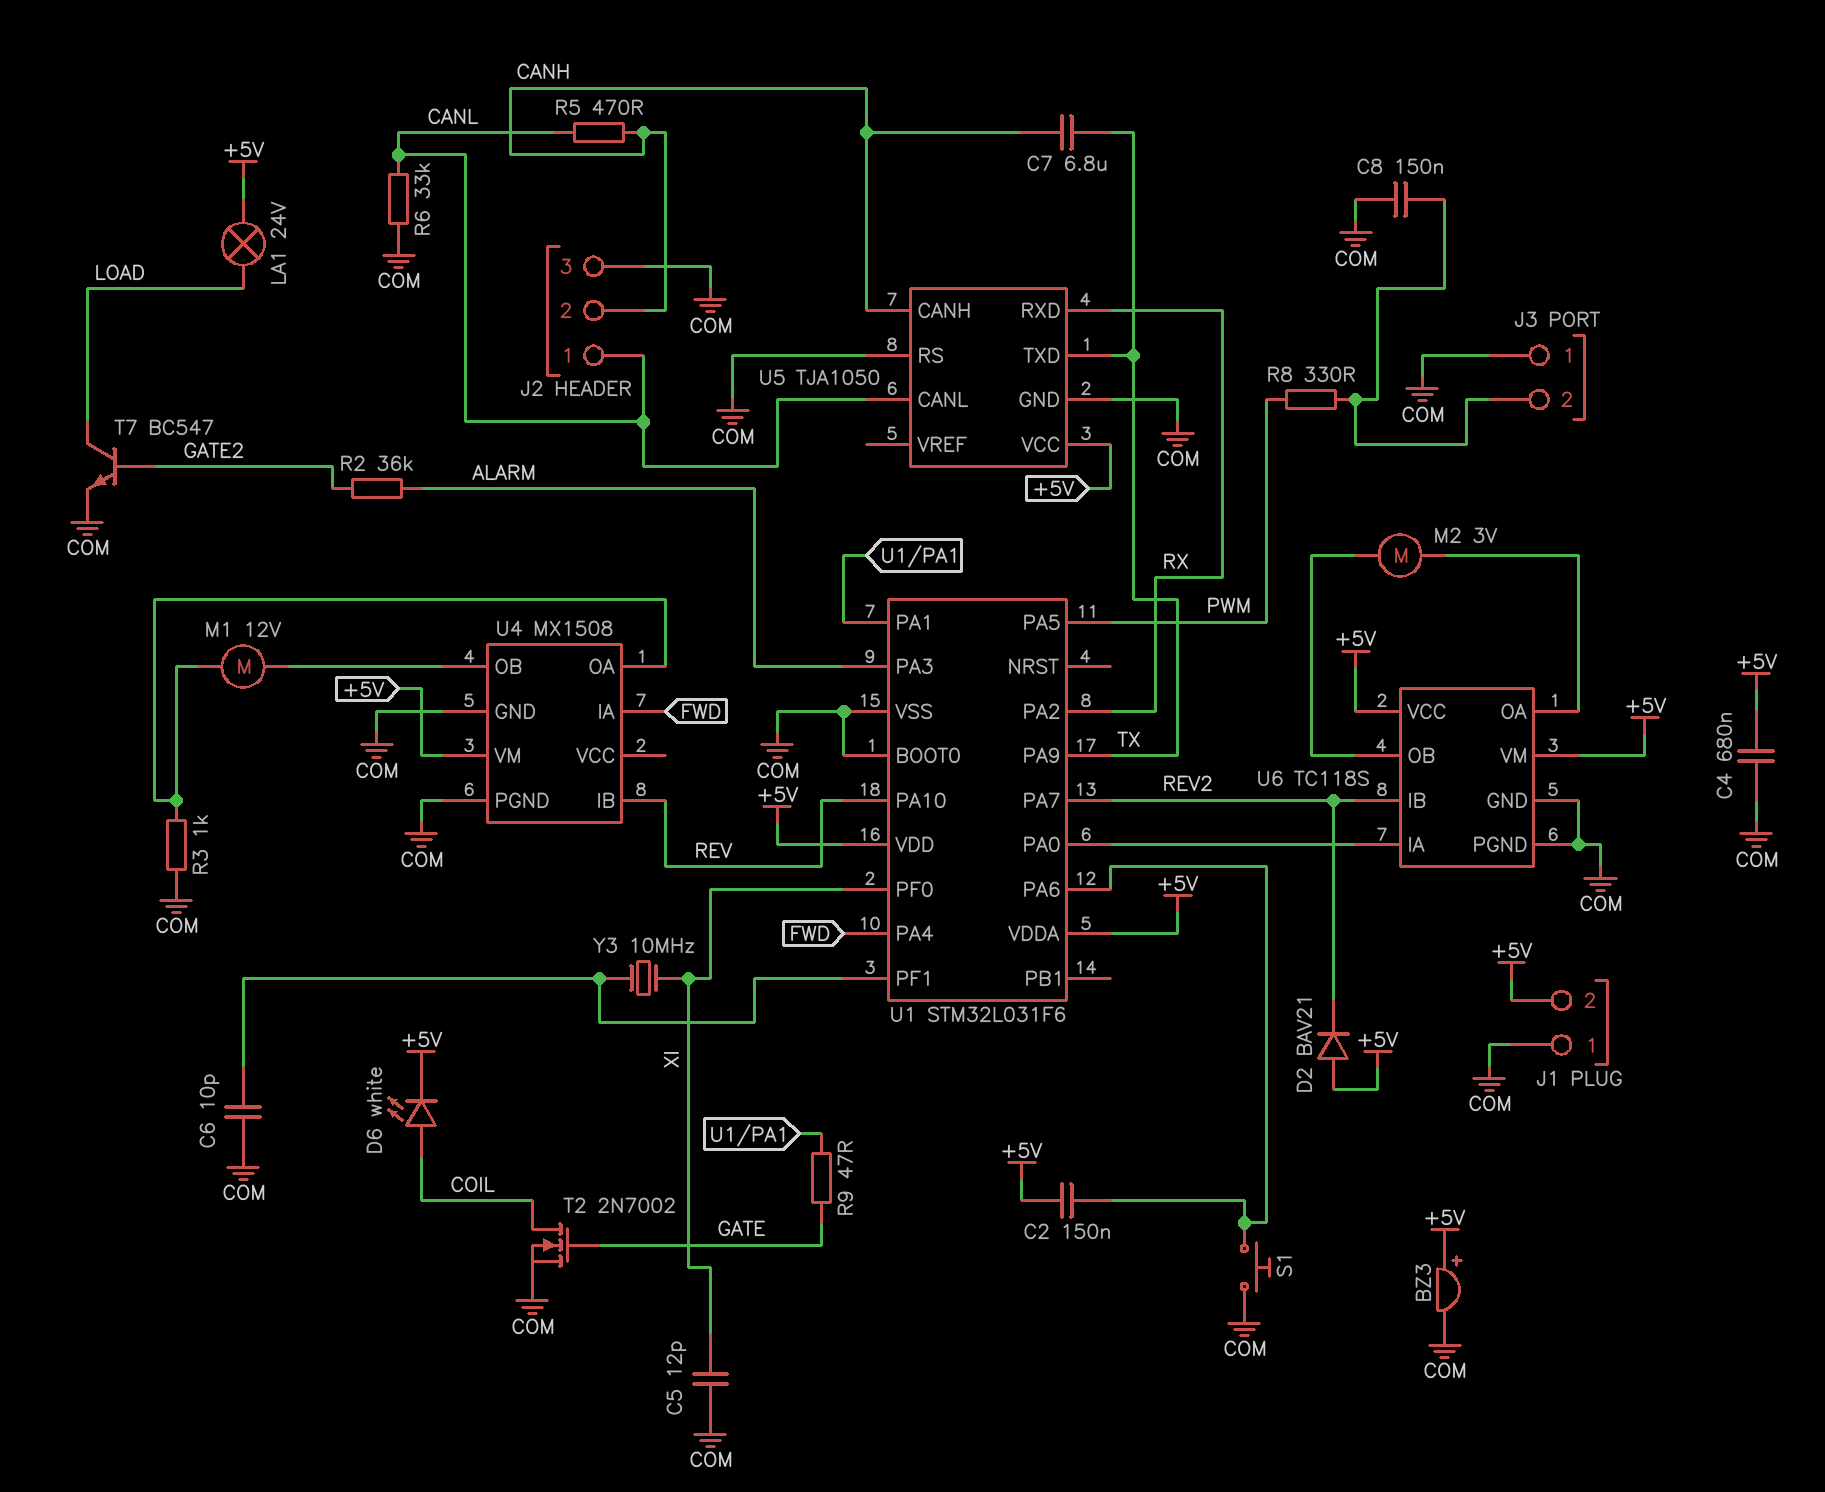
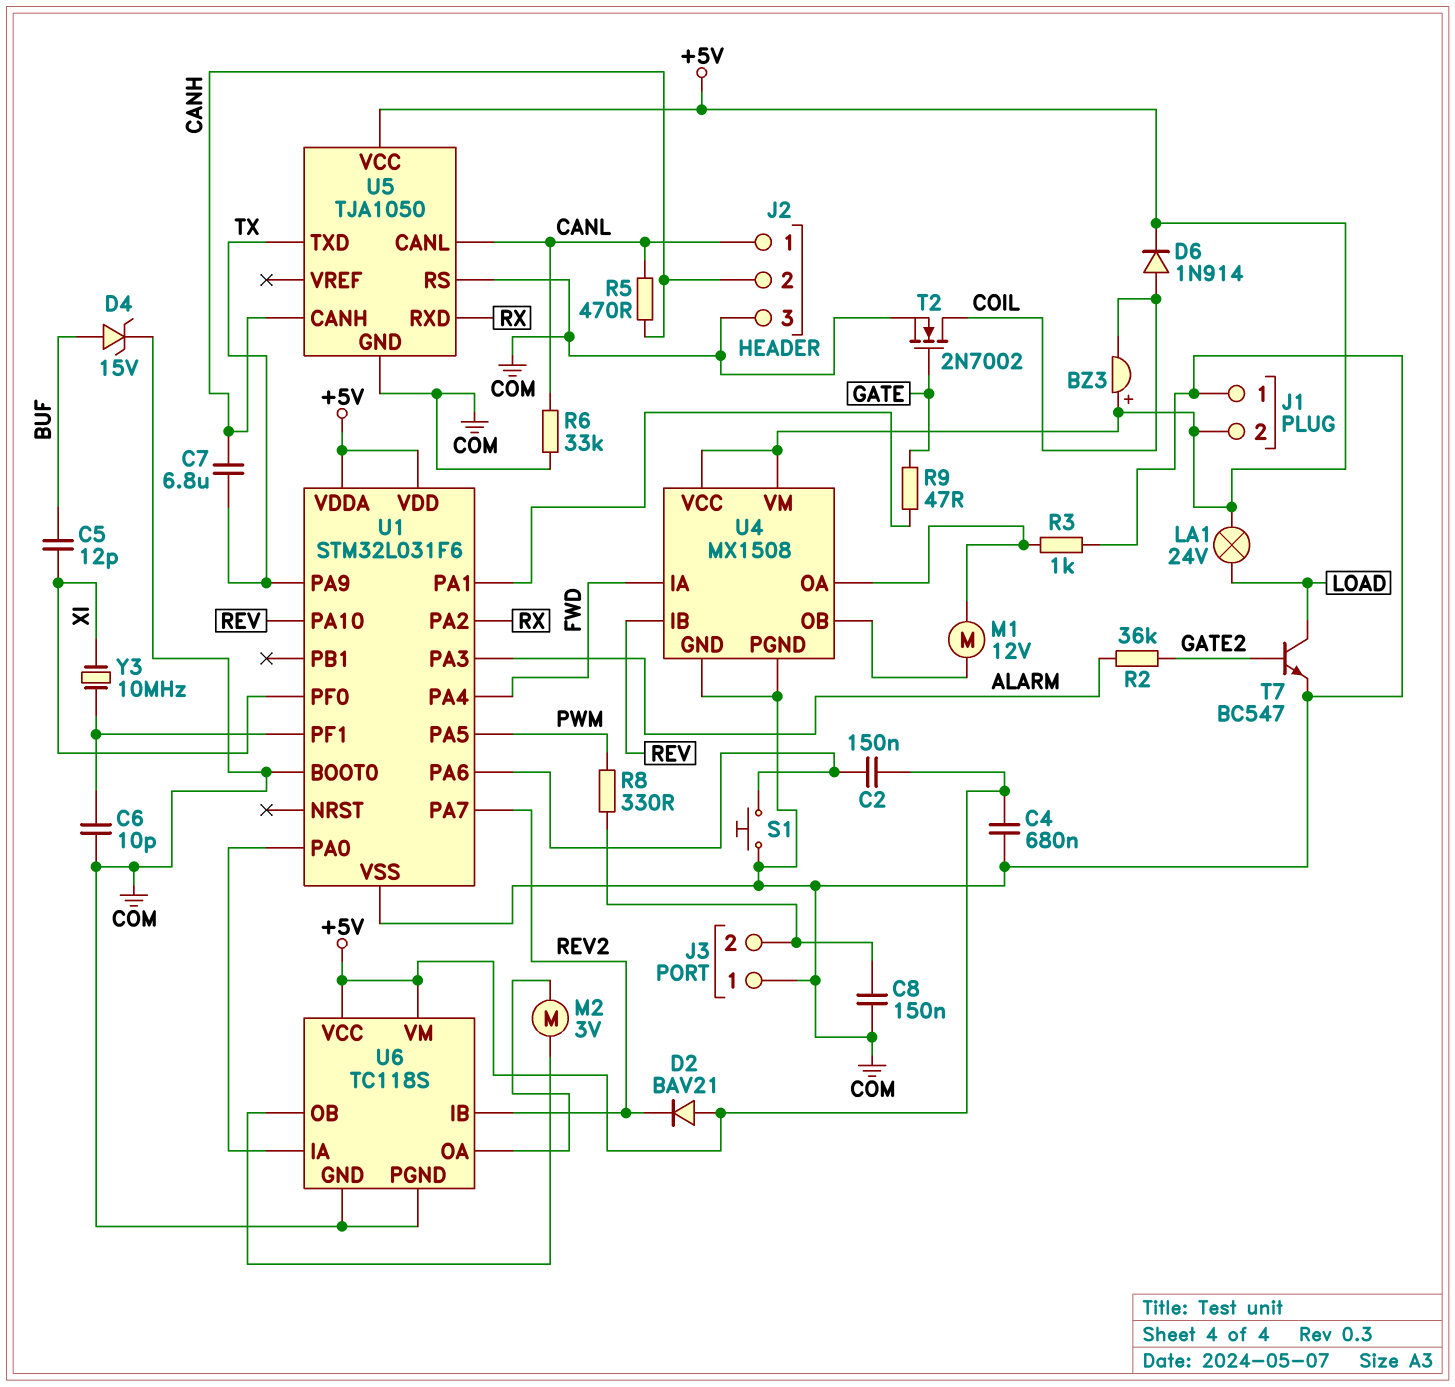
BZ3: buzzer (plus +5V, minus COM) -> buzzer (plus +5V, minus COIL)
C5: 12pF (COM, XI) -> 12pF (BUF, XI)
D4: none -> zener 15V (A BUF, K COM)
D6: LED white (A COIL, K +5V) -> diode 1N914 (A COIL, K +5V)
U4 pin VCC: none -> +5V

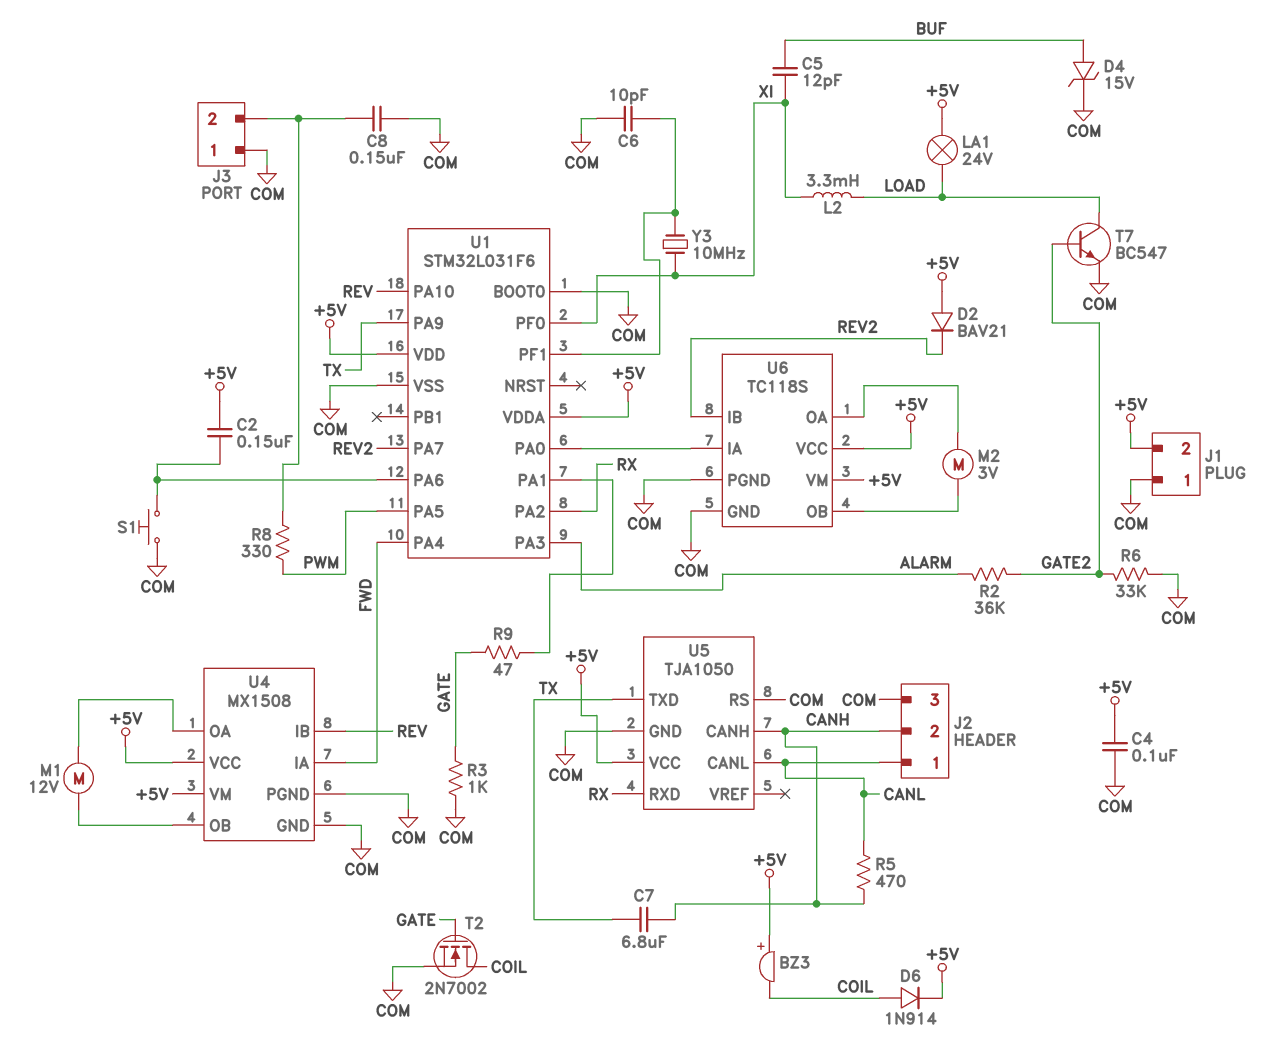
C4: 680nF (+5V, COM) -> 100nF (+5V, COM)
L2: none -> 3.3mH (LOAD, XI)
R3: 1k (COM, U4/OA) -> 1k (COM, GATE)
R6: 33k (CANL, COM) -> 33k (COM, GATE2)

